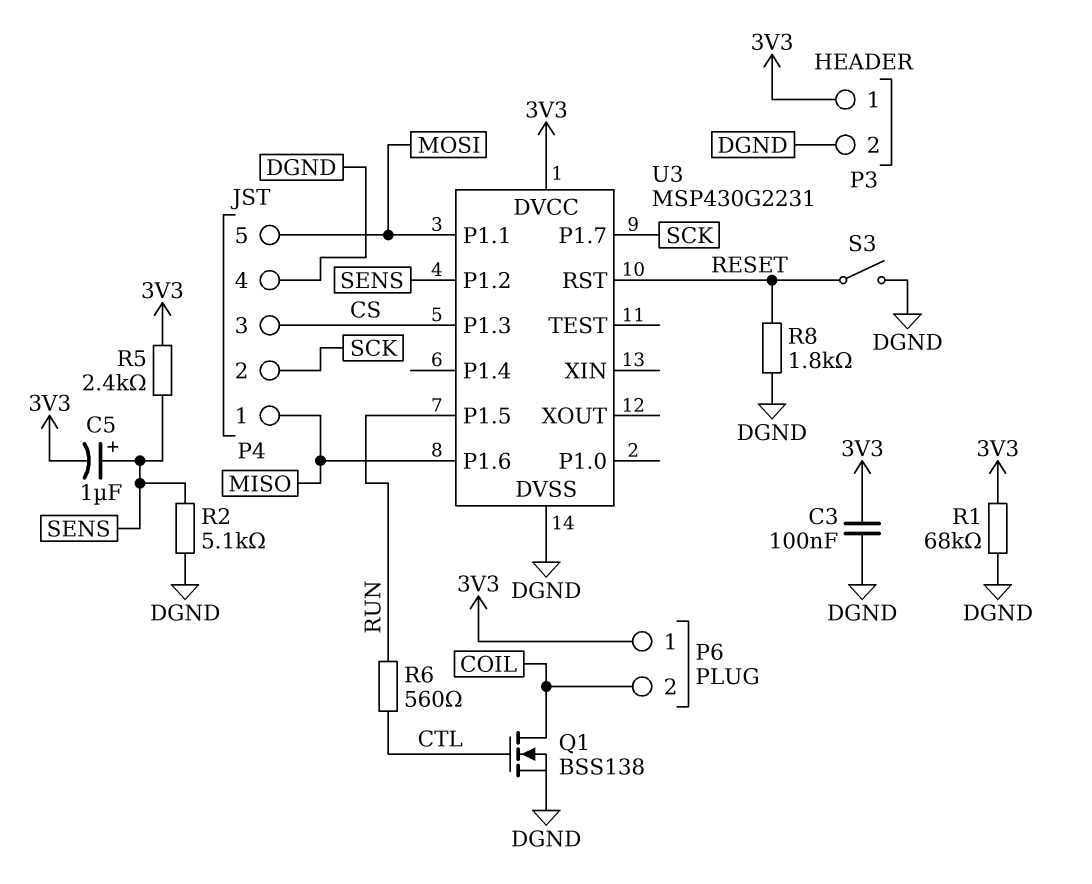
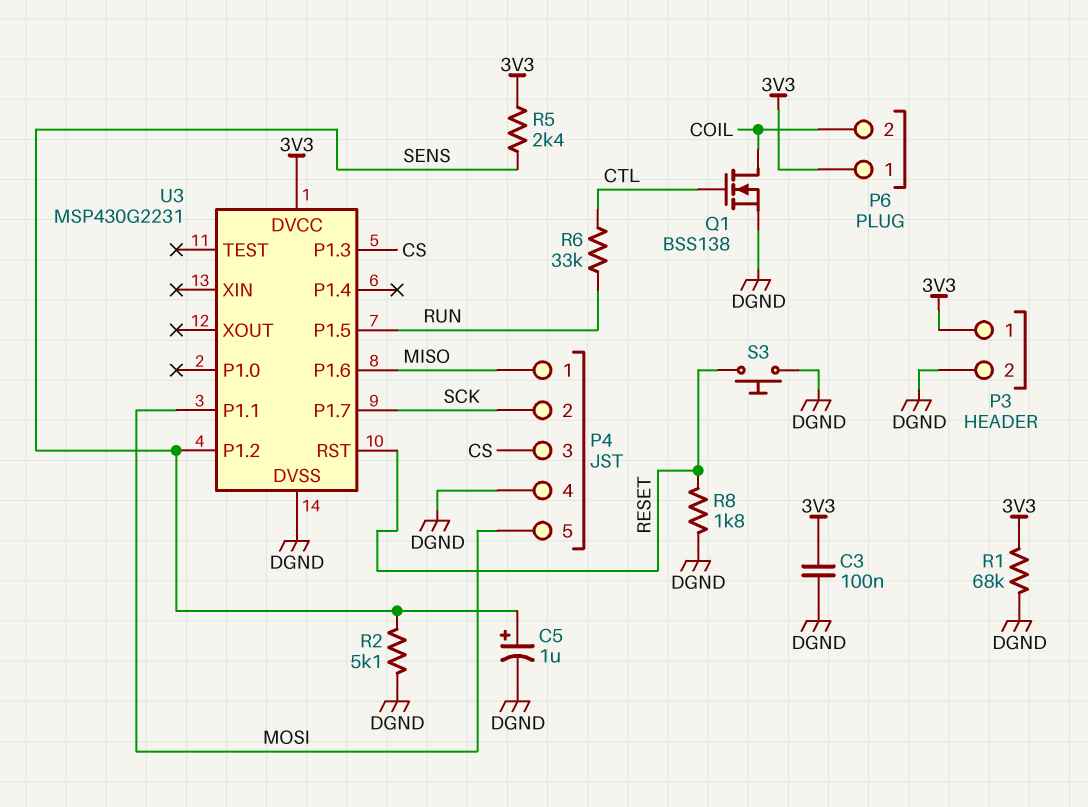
C5: 1uF (plus SENS, minus 3V3) -> 1uF (plus SENS, minus DGND)
R6: 560 (CTL, RUN) -> 33k (CTL, RUN)
S3: switch (DGND, RESET) -> button (DGND, RESET)

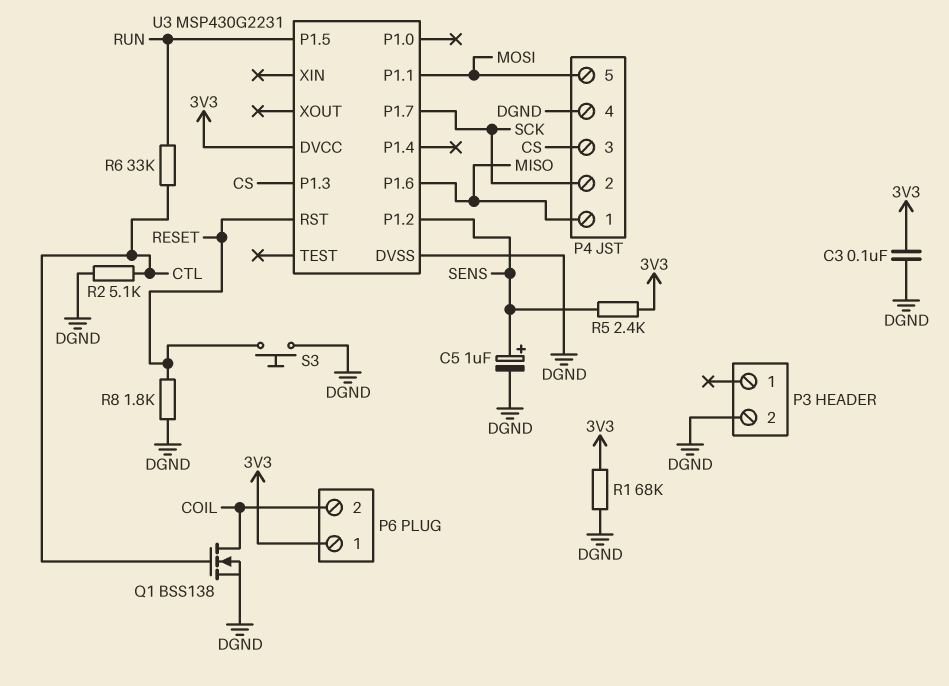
P3 pin 1: 3V3 -> none
R2: 5.1k (DGND, SENS) -> 5.1k (CTL, DGND)

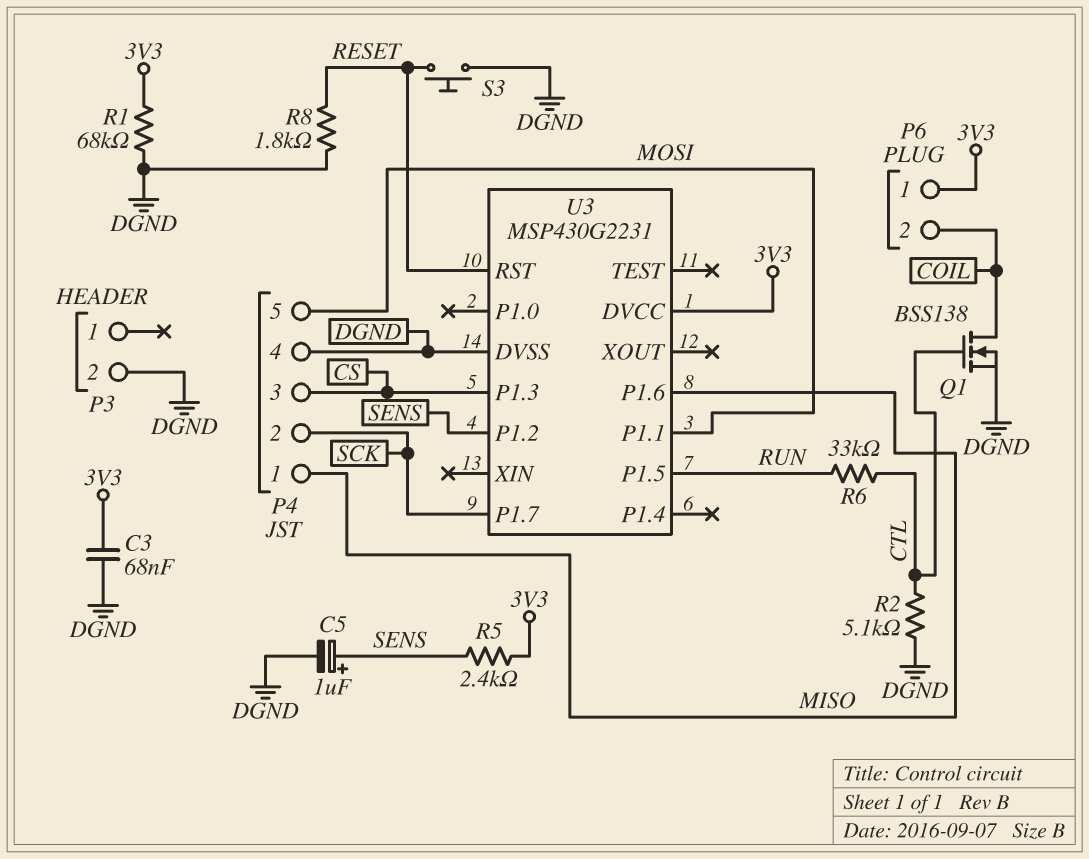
C3: 100nF (3V3, DGND) -> 68nF (3V3, DGND)

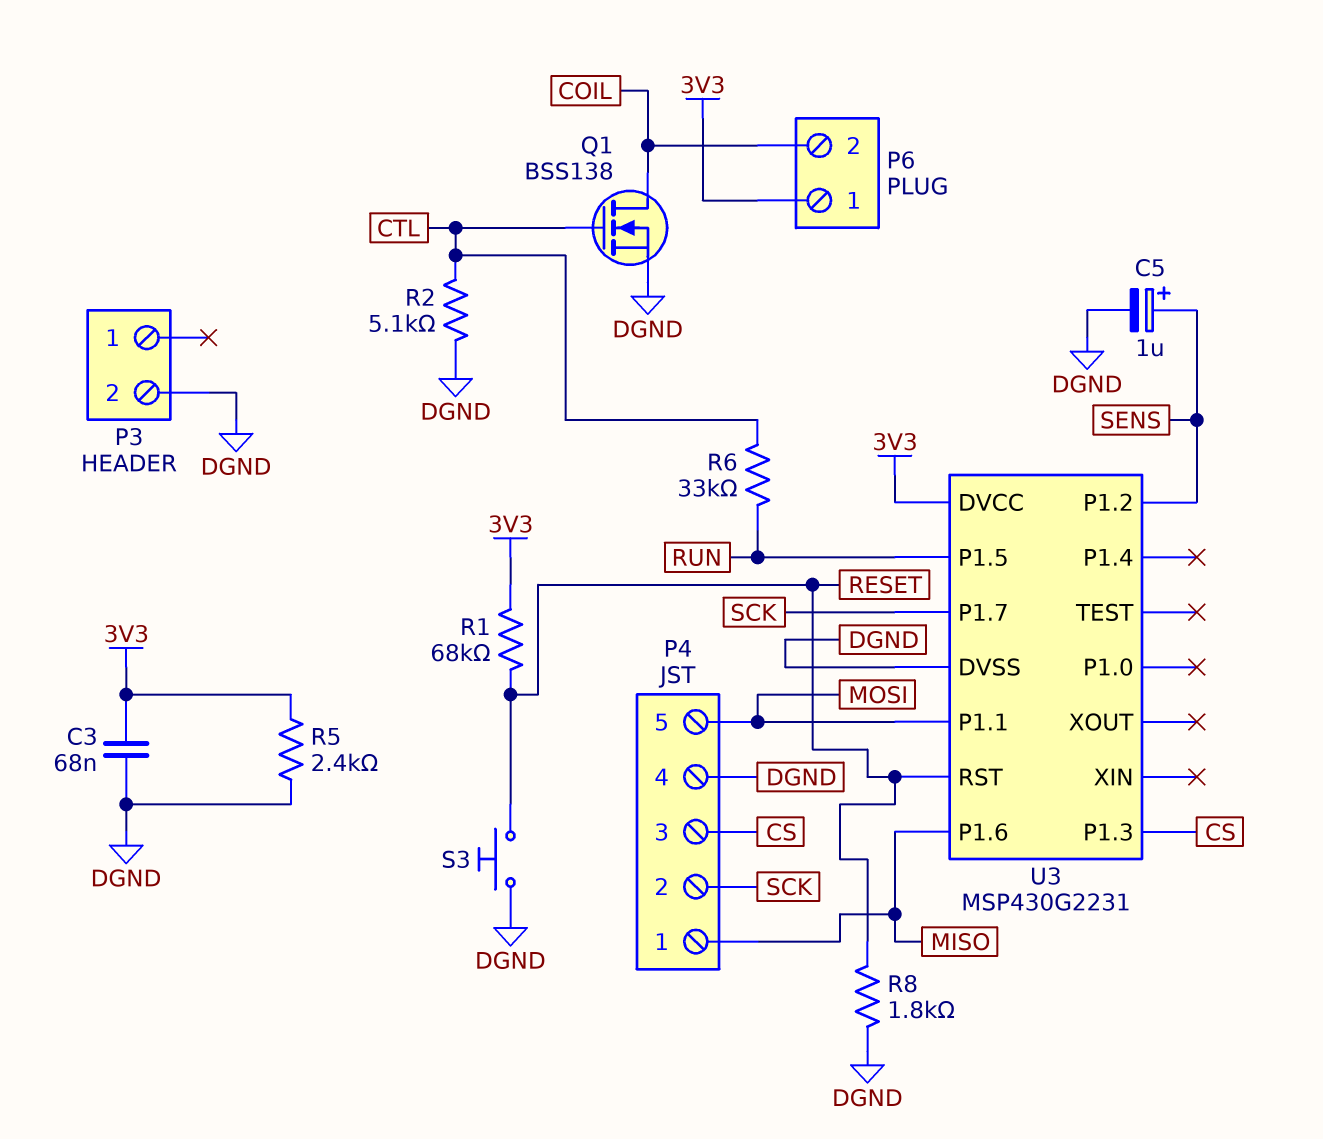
R1: 68k (3V3, DGND) -> 68k (3V3, RESET)
R5: 2.4k (3V3, SENS) -> 2.4k (3V3, DGND)

